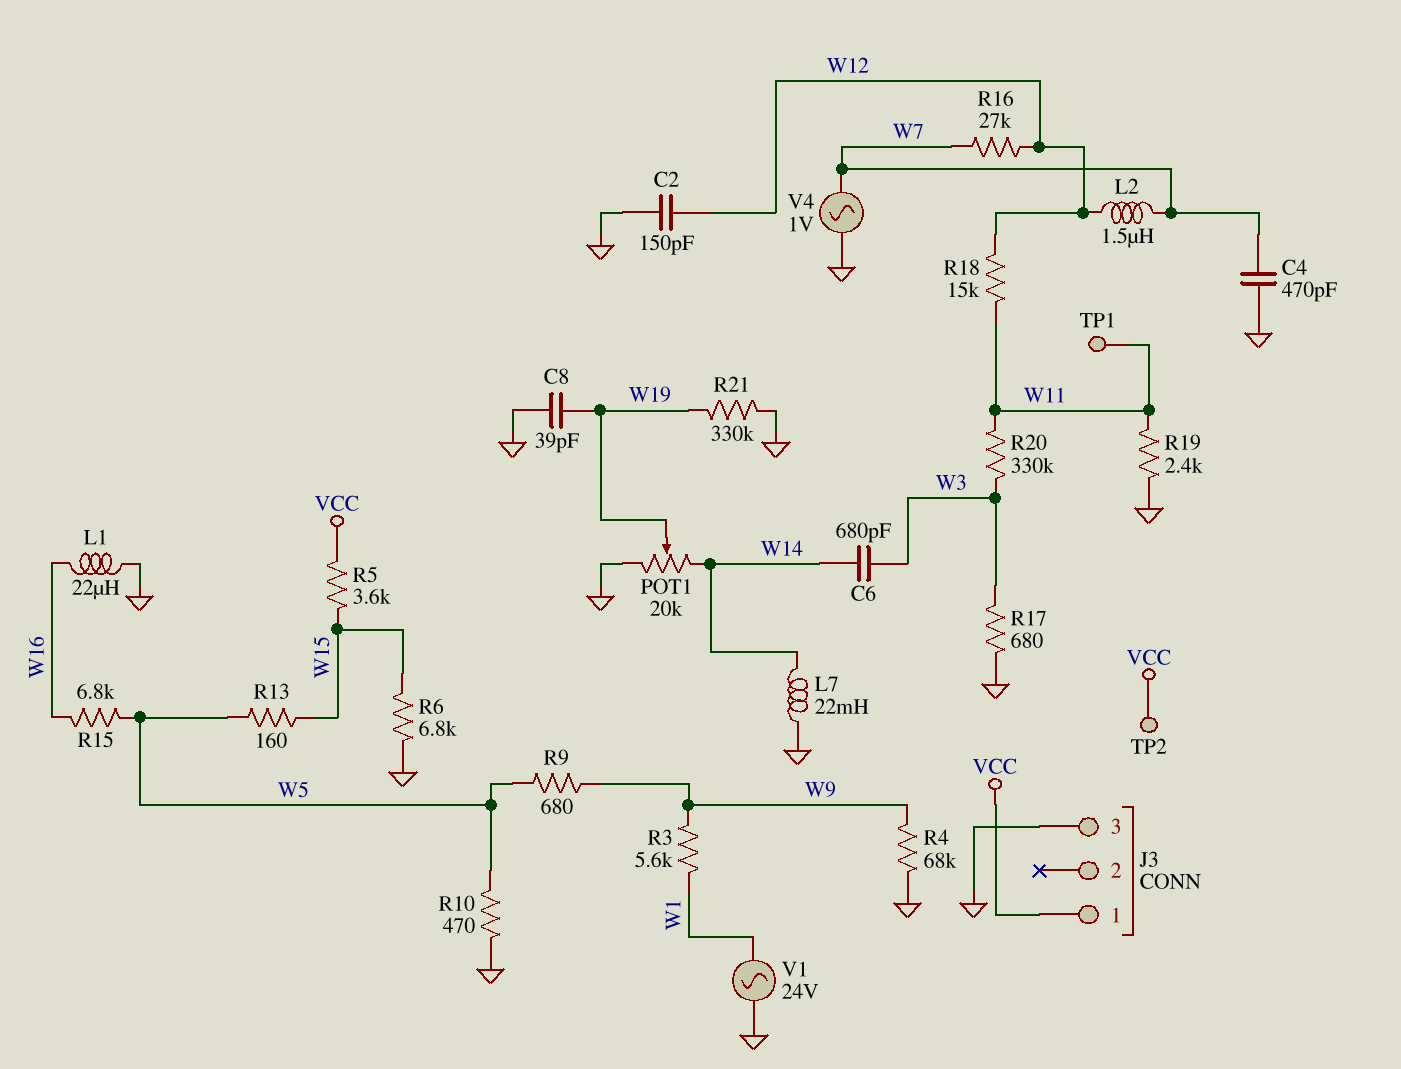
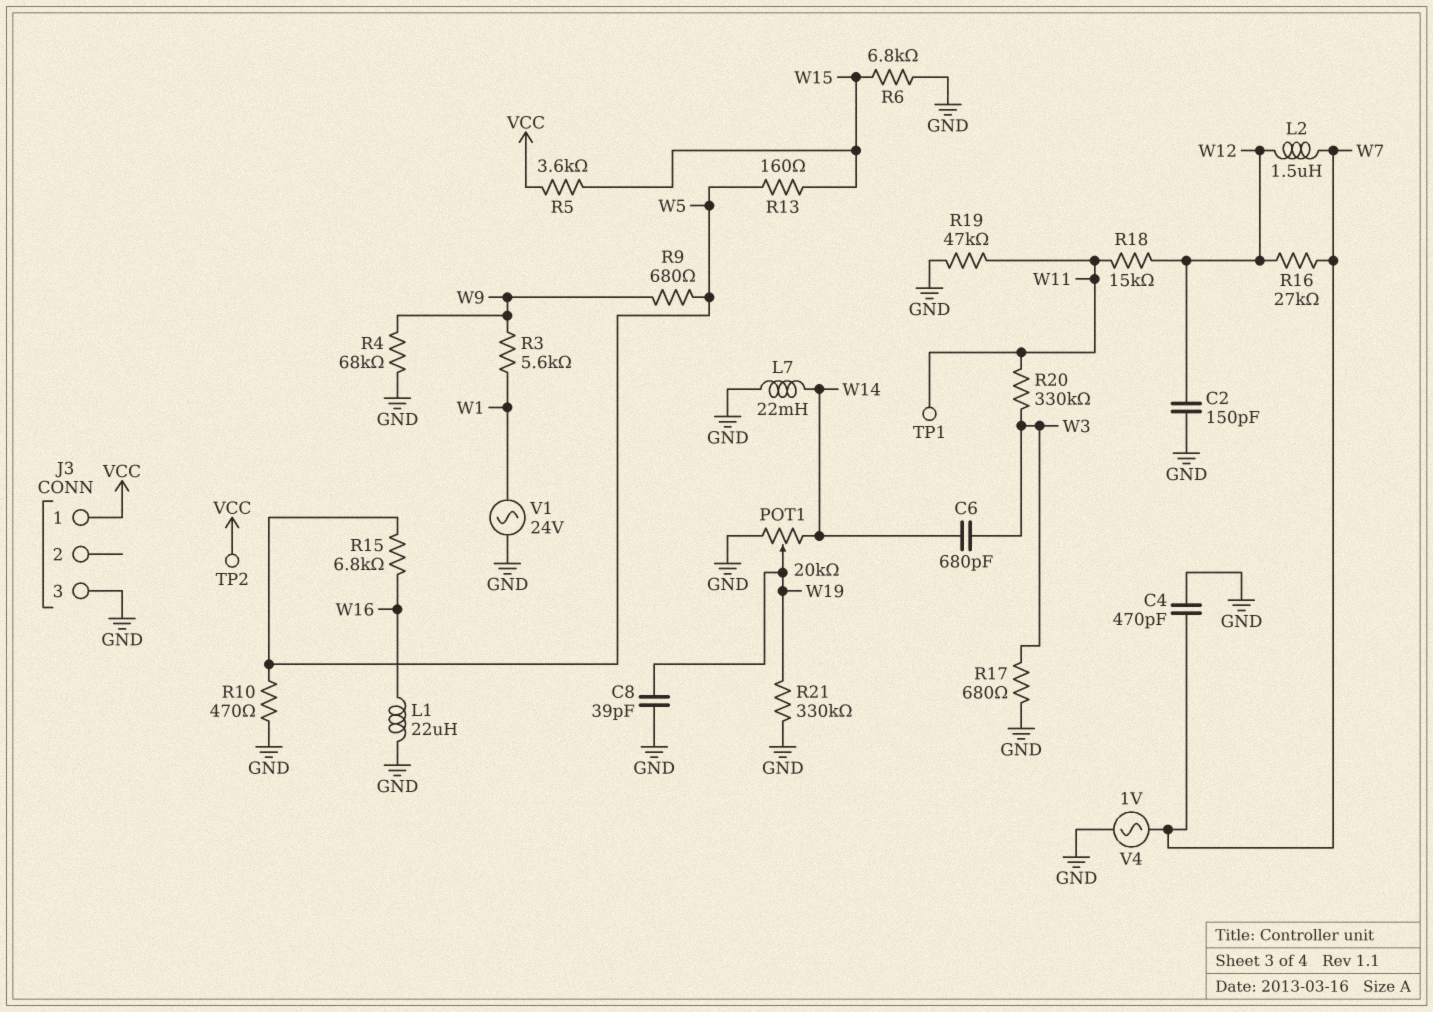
R19: 2.4k (GND, W11) -> 47k (GND, W11)

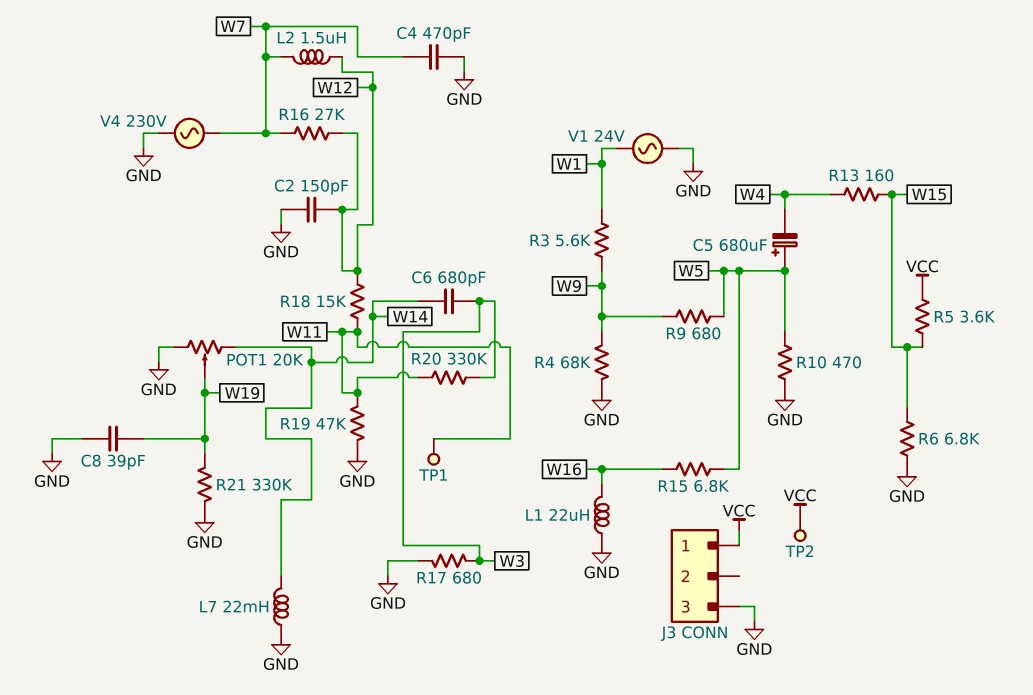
C5: none -> 680uF (plus W5, minus W4)
R13: 160 (W5, W15) -> 160 (W4, W15)
V4: AC 1V (GND, W7) -> AC 230V (GND, W7)

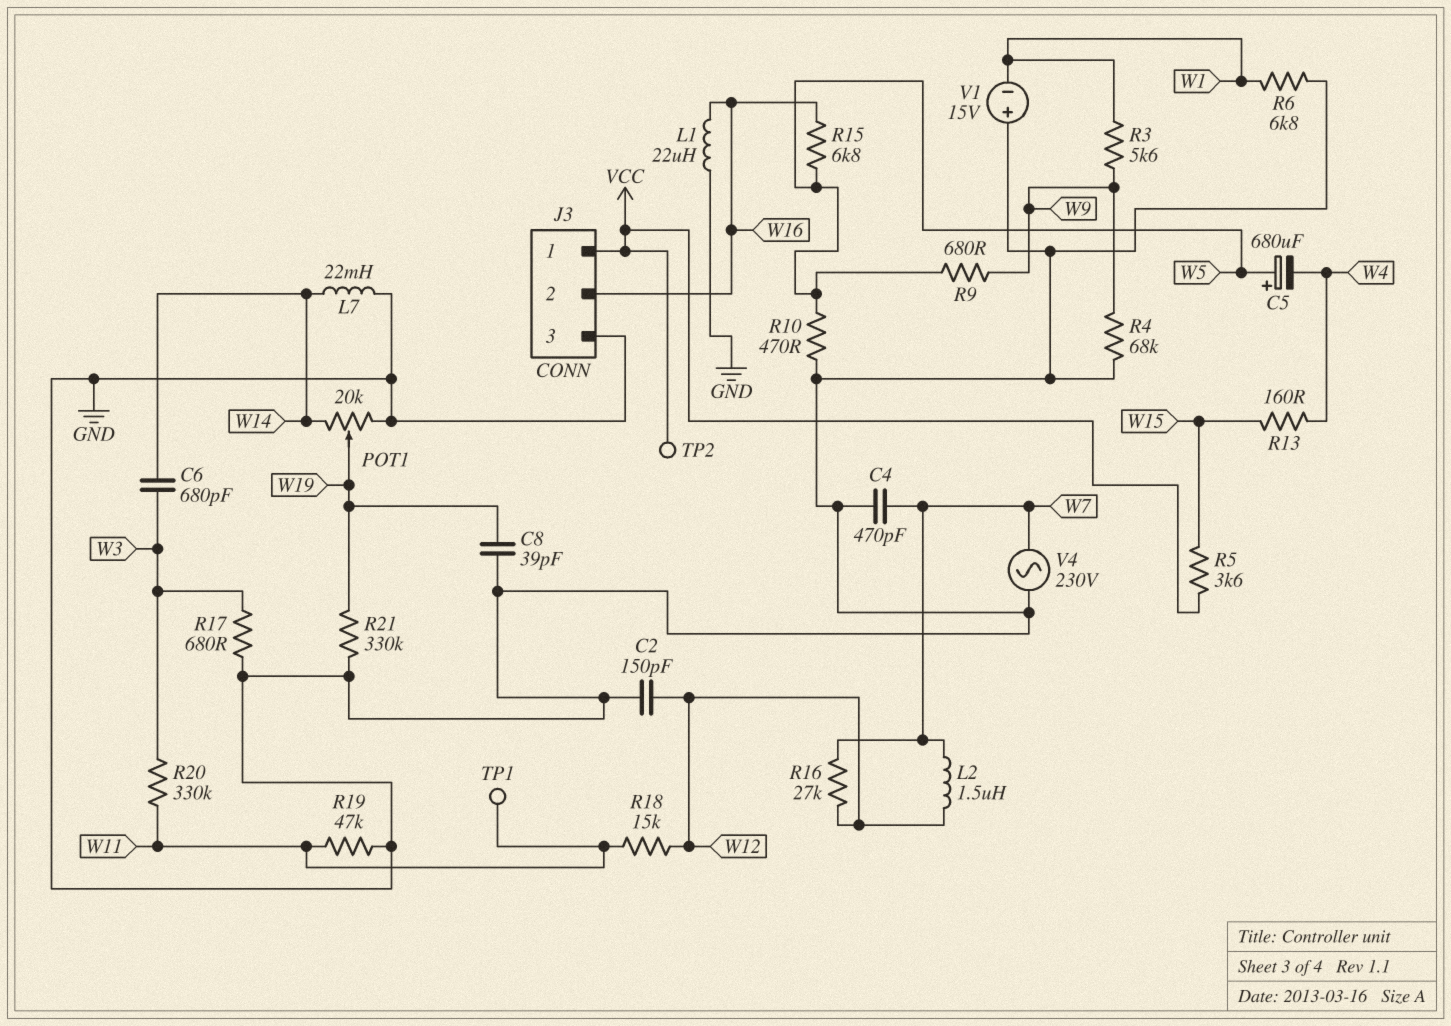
J3 pin 2: none -> W16
R6: 6.8k (GND, W15) -> 6.8k (GND, W1)
V1: AC 24V (GND, W1) -> 15V (plus GND, minus W1)

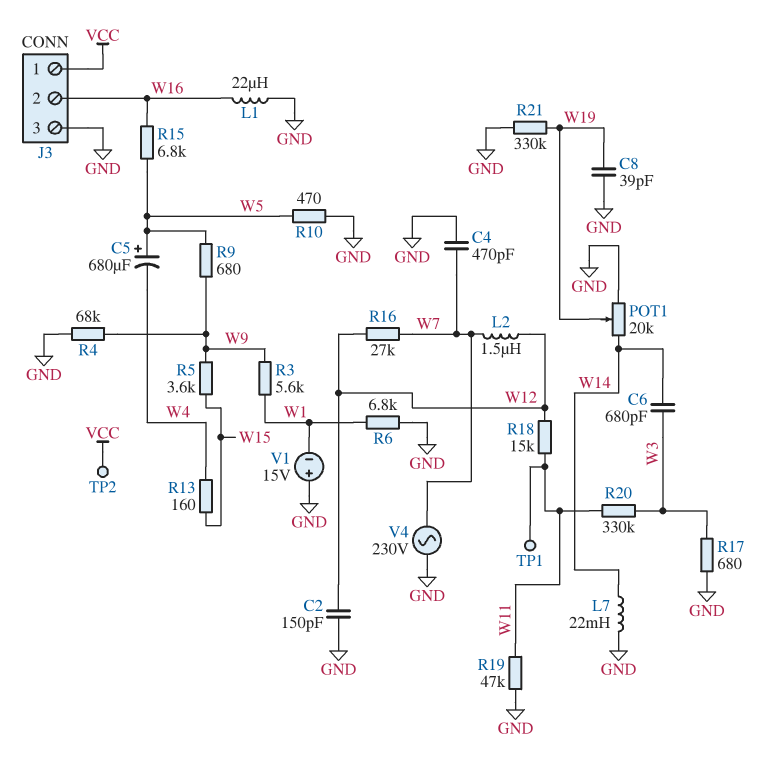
R5: 3.6k (VCC, W15) -> 3.6k (W9, W15)

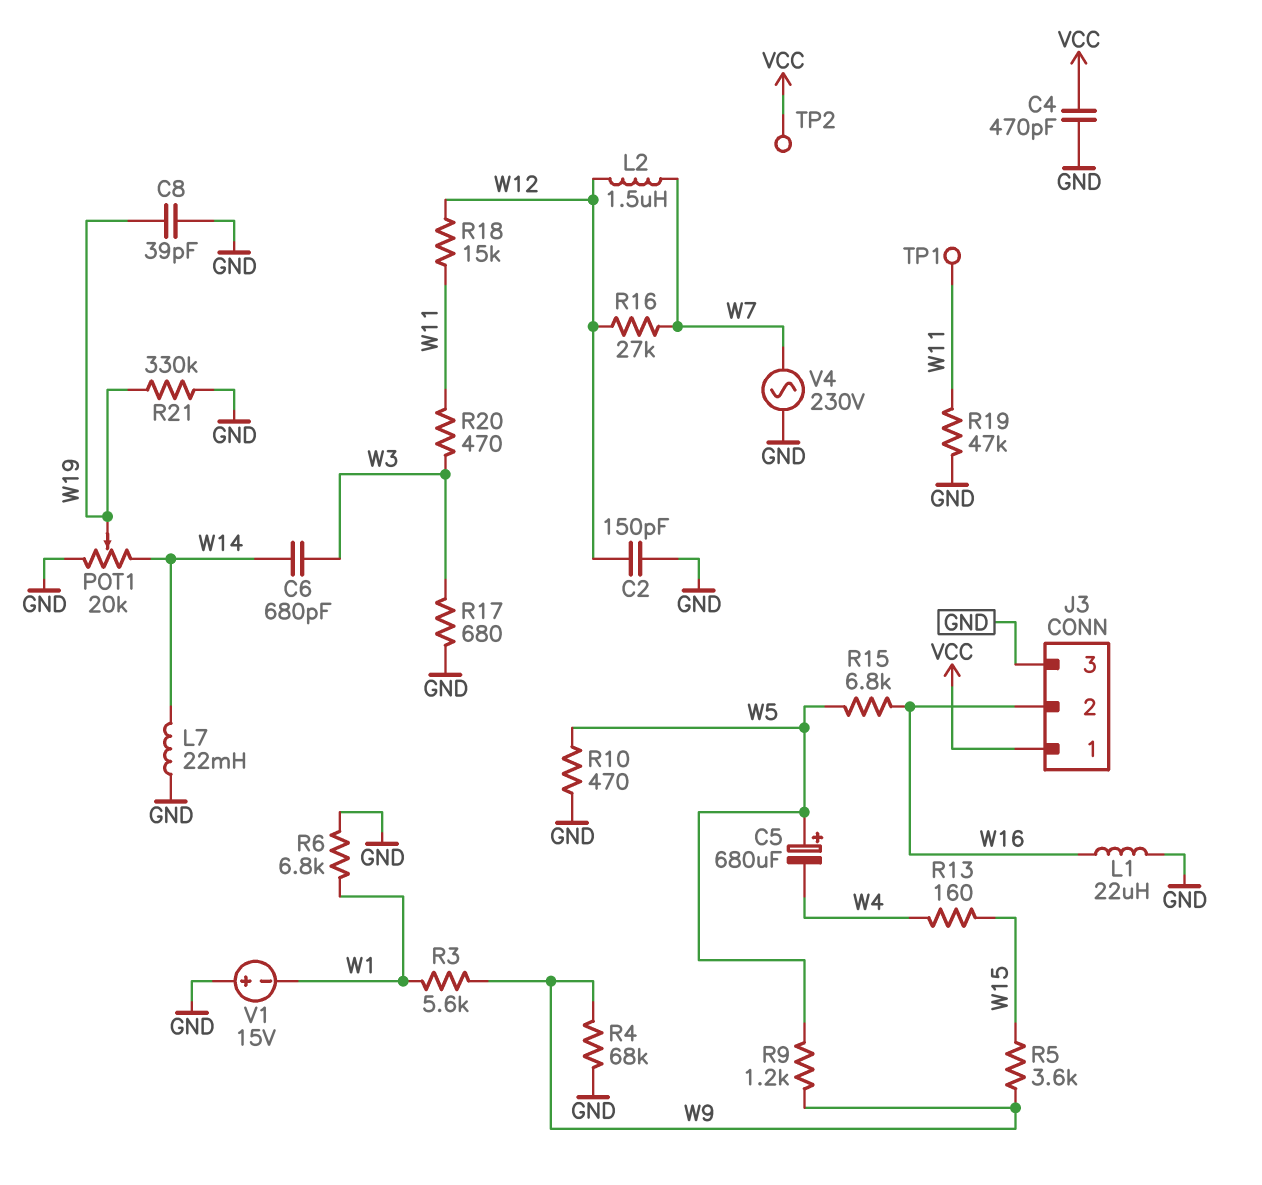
C4: 470pF (GND, W7) -> 470pF (GND, VCC)
R9: 680 (W5, W9) -> 1.2k (W5, W9)
R20: 330k (W3, W11) -> 470 (W3, W11)

